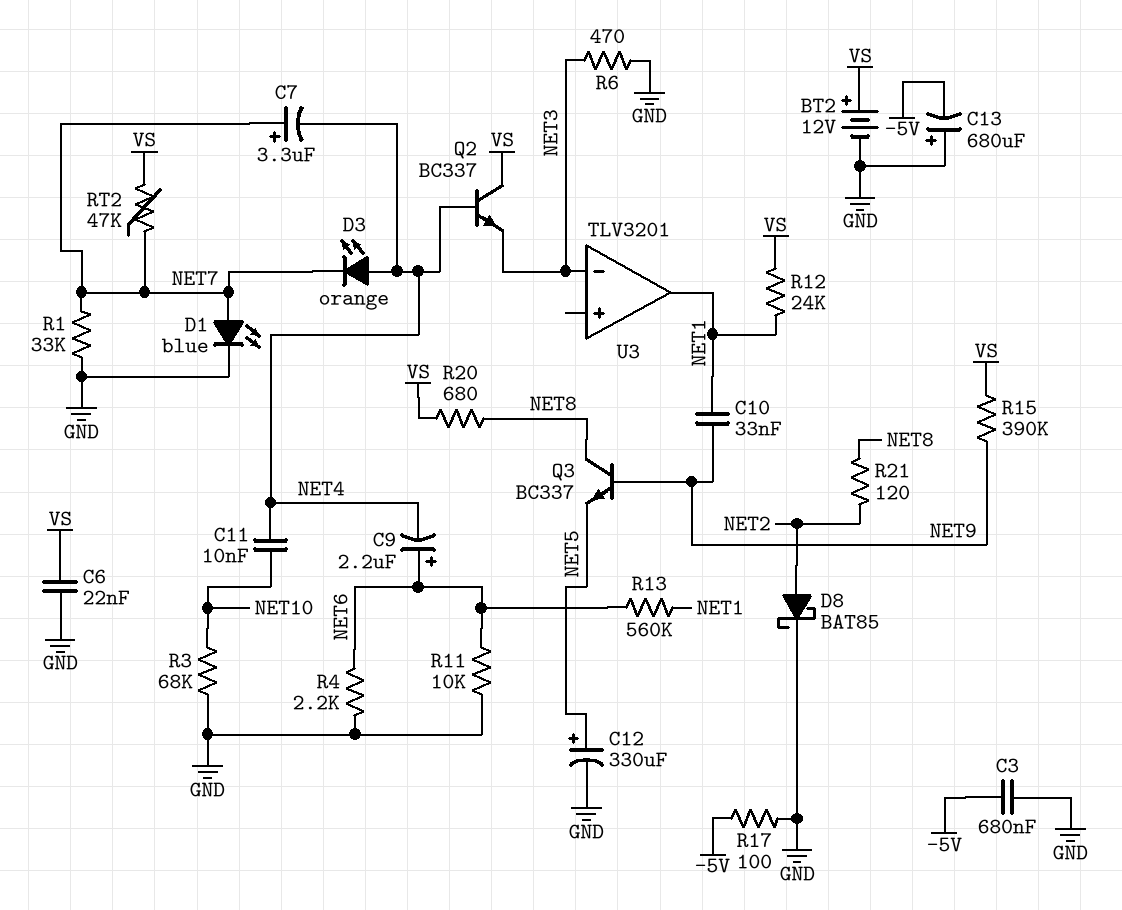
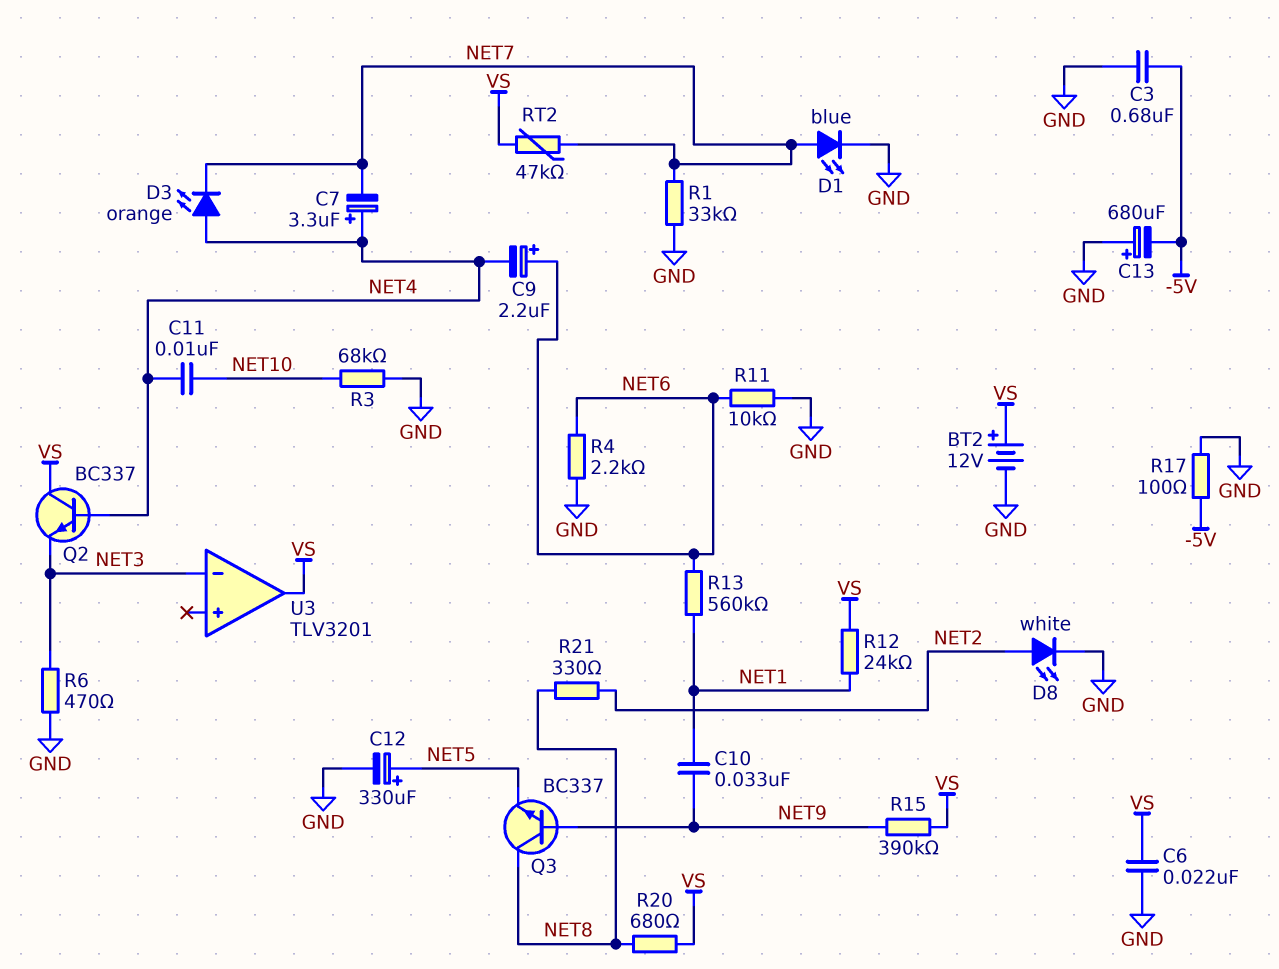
C7: 3.3uF (plus NET7, minus NET4) -> 3.3uF (plus NET4, minus NET7)
D8: schottky BAT85 (A NET2, K GND) -> LED white (A NET2, K GND)
R21: 120 (NET2, NET8) -> 330 (NET2, NET8)
U3 pin out: NET1 -> VS

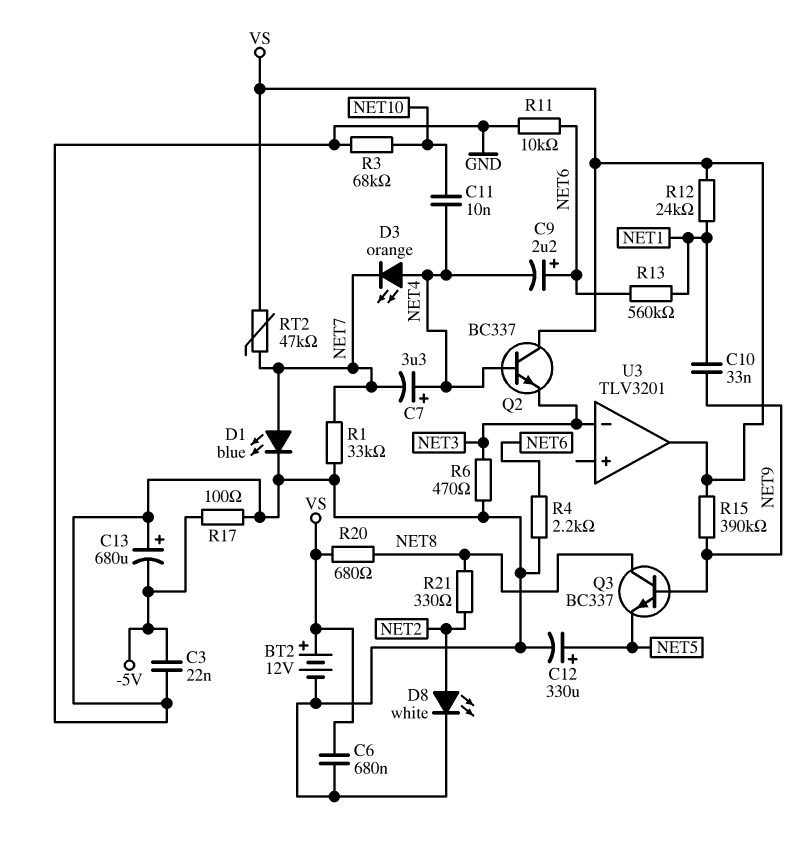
C3: 680nF (-5V, GND) -> 22nF (-5V, GND)
C6: 22nF (GND, VS) -> 680nF (GND, VS)

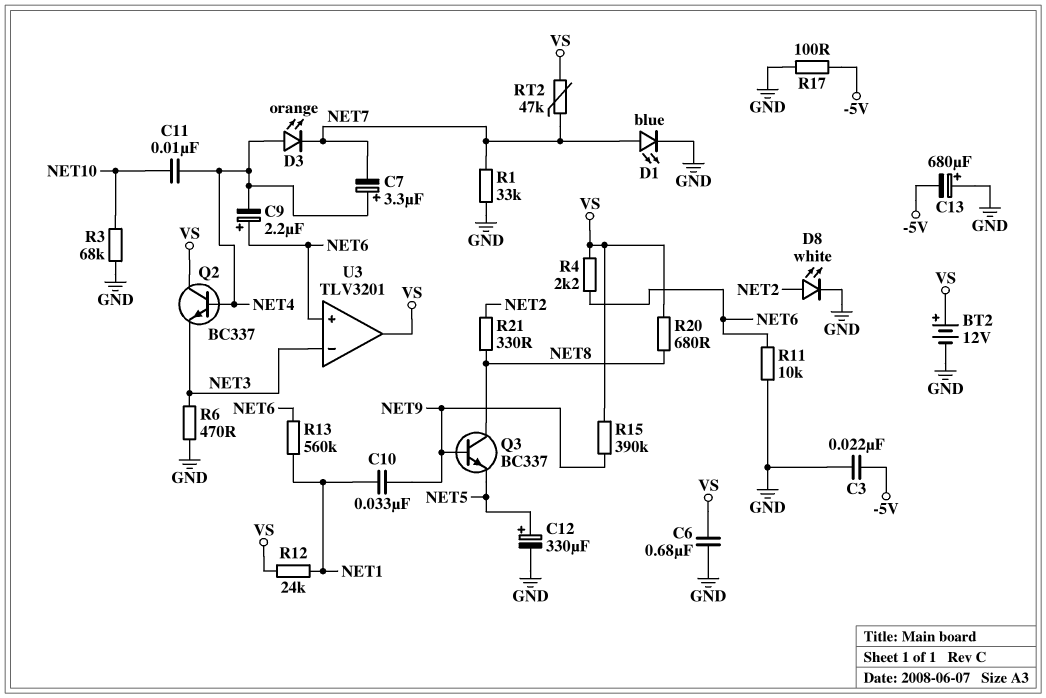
R4: 2.2k (GND, NET6) -> 2.2k (NET6, VS)
U3 pin in+: none -> NET6

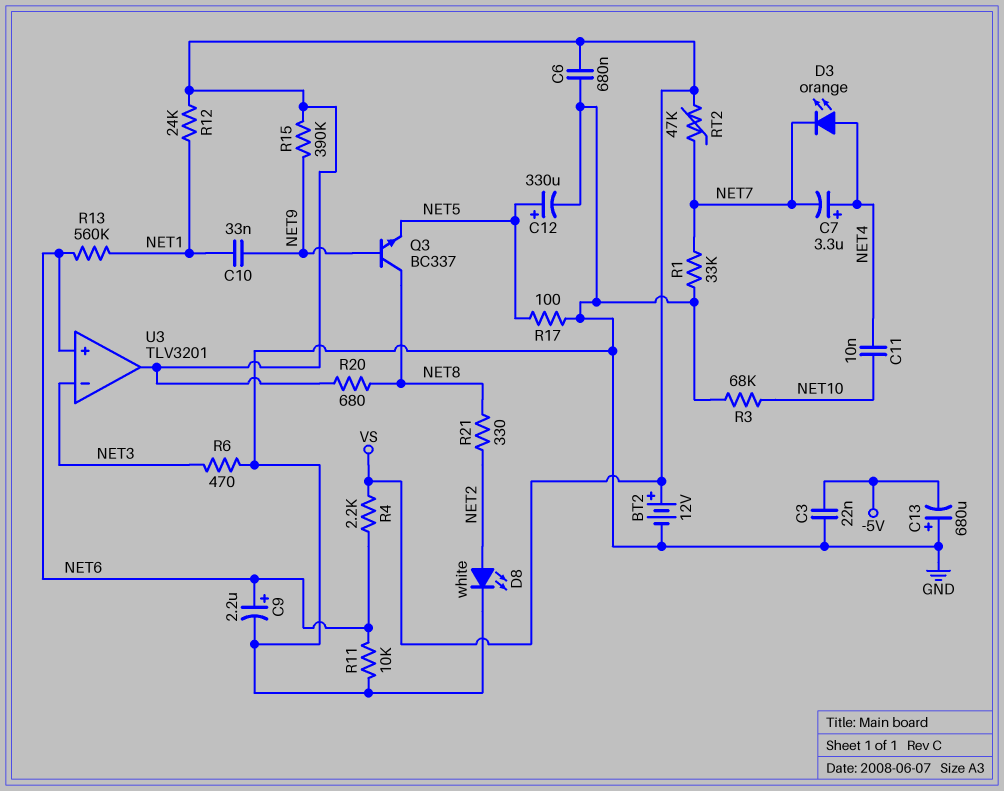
C9: 2.2uF (plus NET6, minus NET4) -> 2.2uF (plus NET6, minus GND)
D1: LED blue (A NET7, K GND) -> none
Q2: NPN BC337 (B NET4, C VS, E NET3) -> none
R17: 100 (-5V, GND) -> 100 (GND, NET5)

